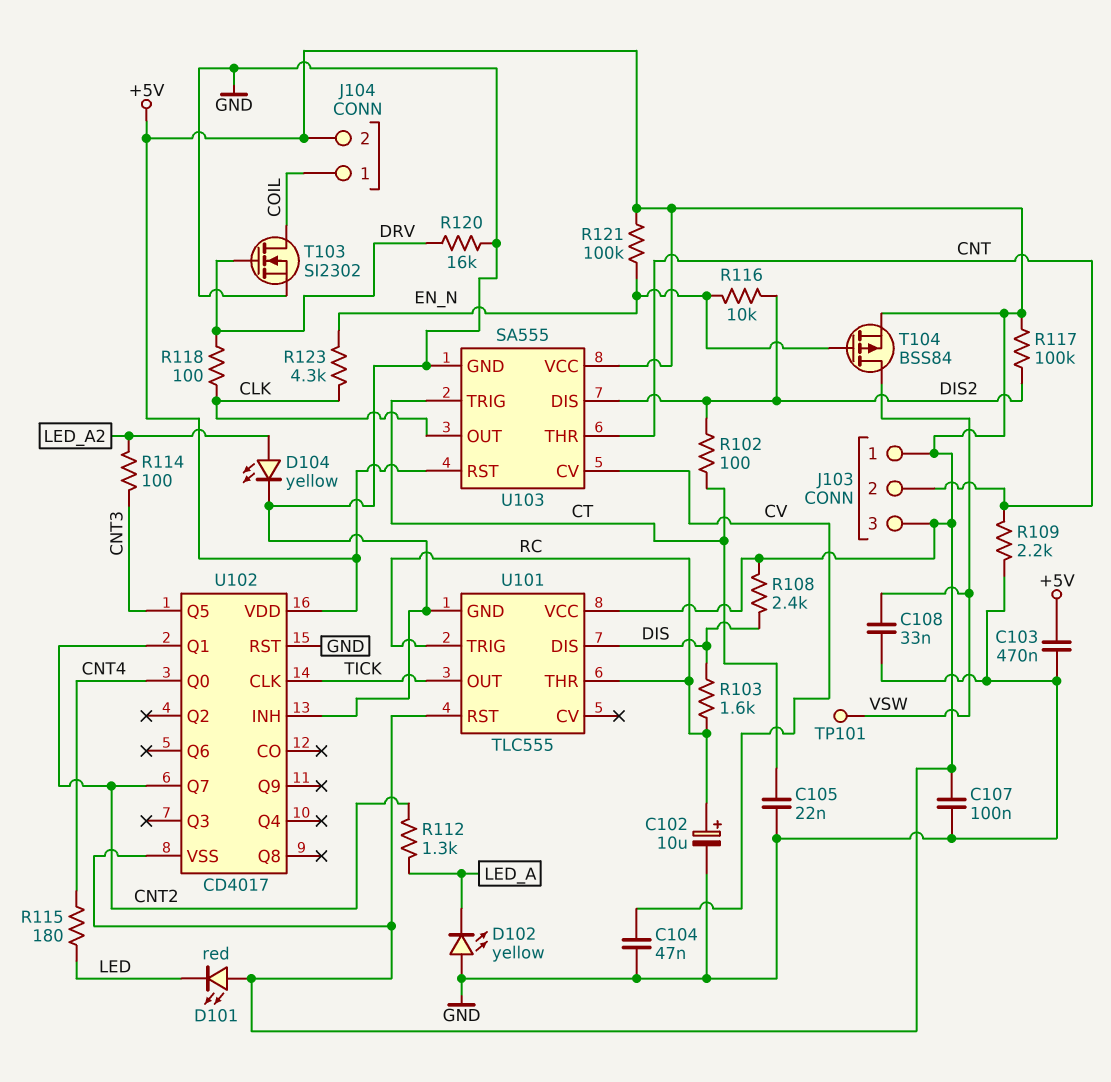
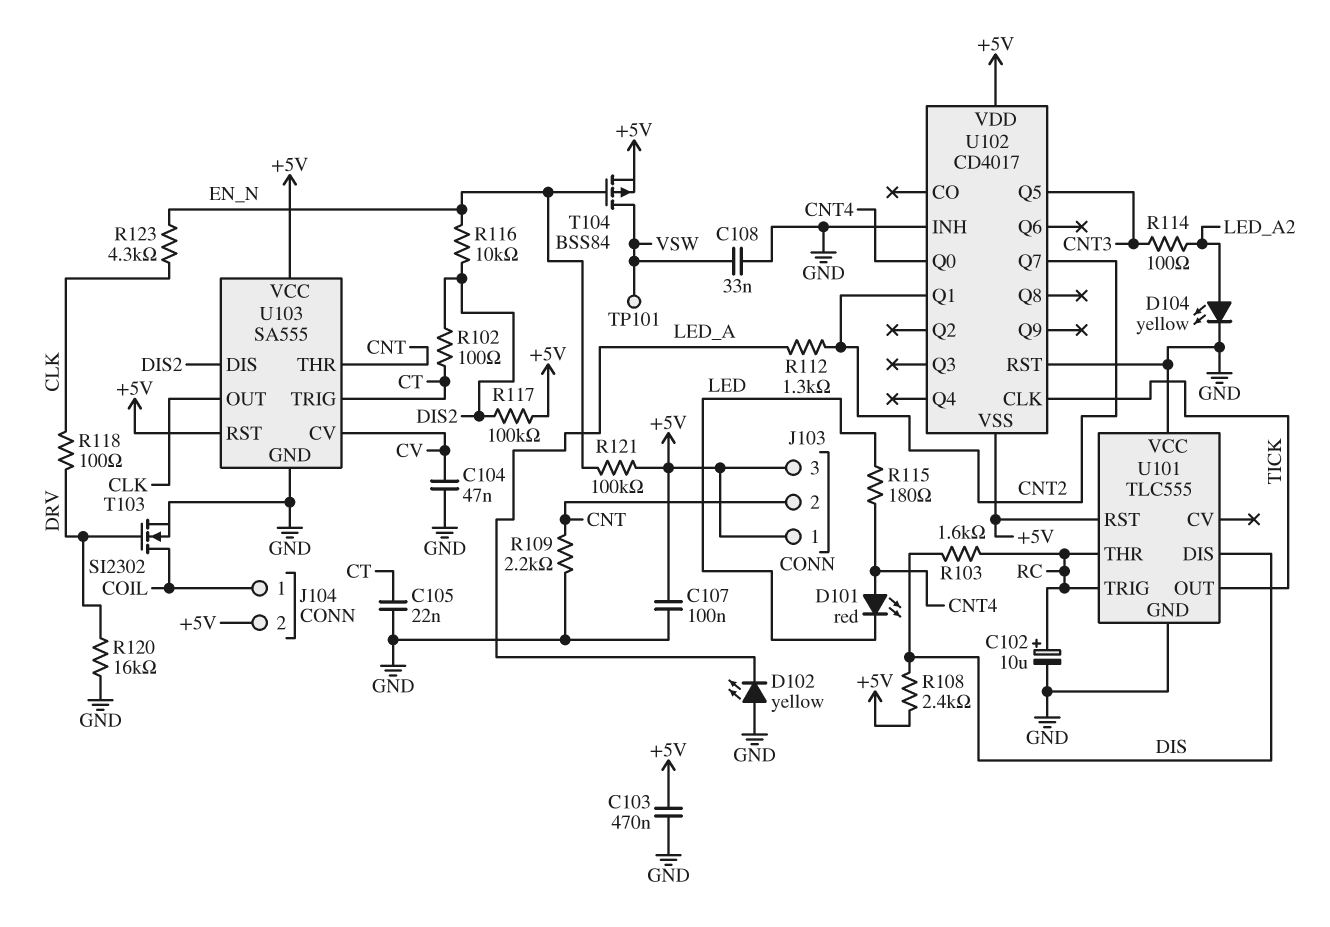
D101: LED red (A +5V, K LED) -> LED red (A CNT4, K LED)
U101 pin VCC: +5V -> GND

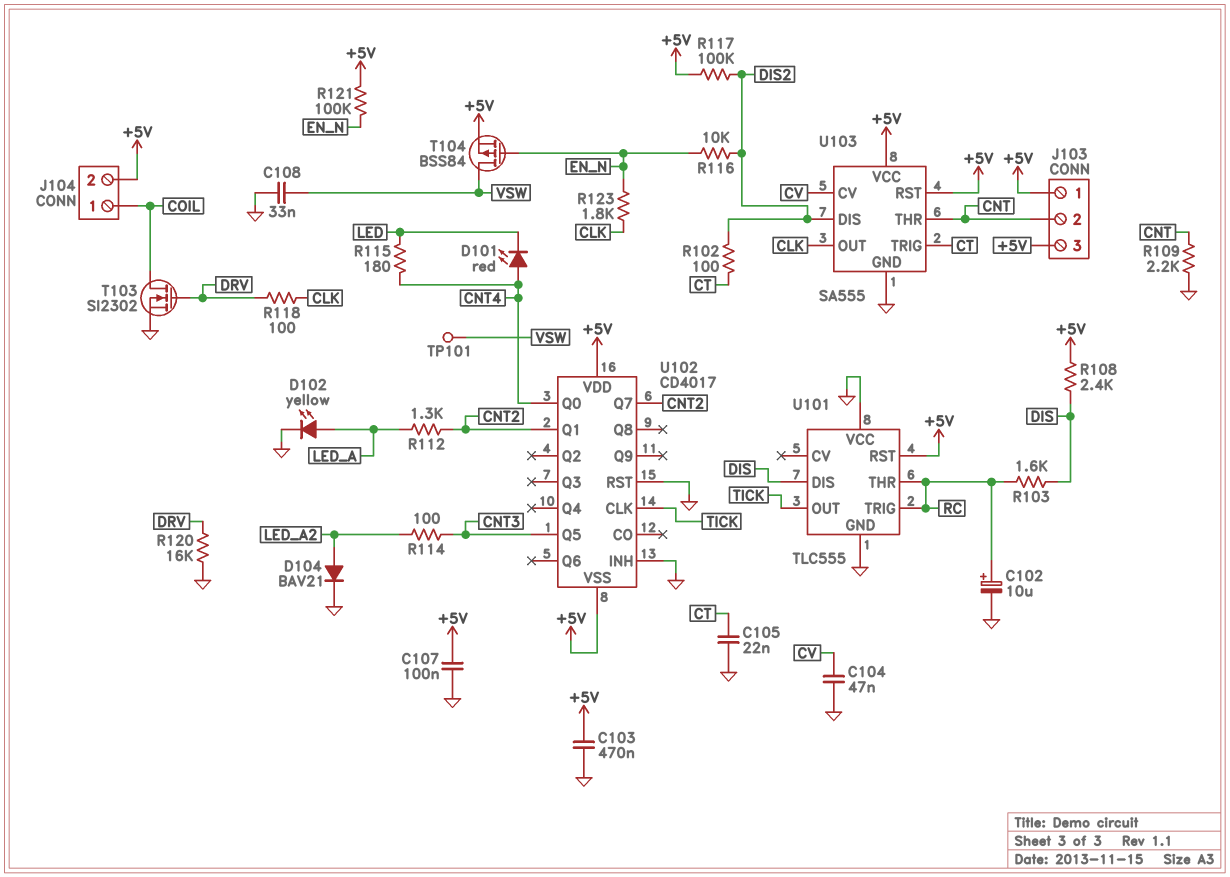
D102: LED yellow (A GND, K LED_A) -> LED yellow (A LED_A, K GND)
D104: LED yellow (A LED_A2, K GND) -> diode BAV21 (A LED_A2, K GND)
R123: 4.3k (CLK, EN_N) -> 1.8k (CLK, EN_N)

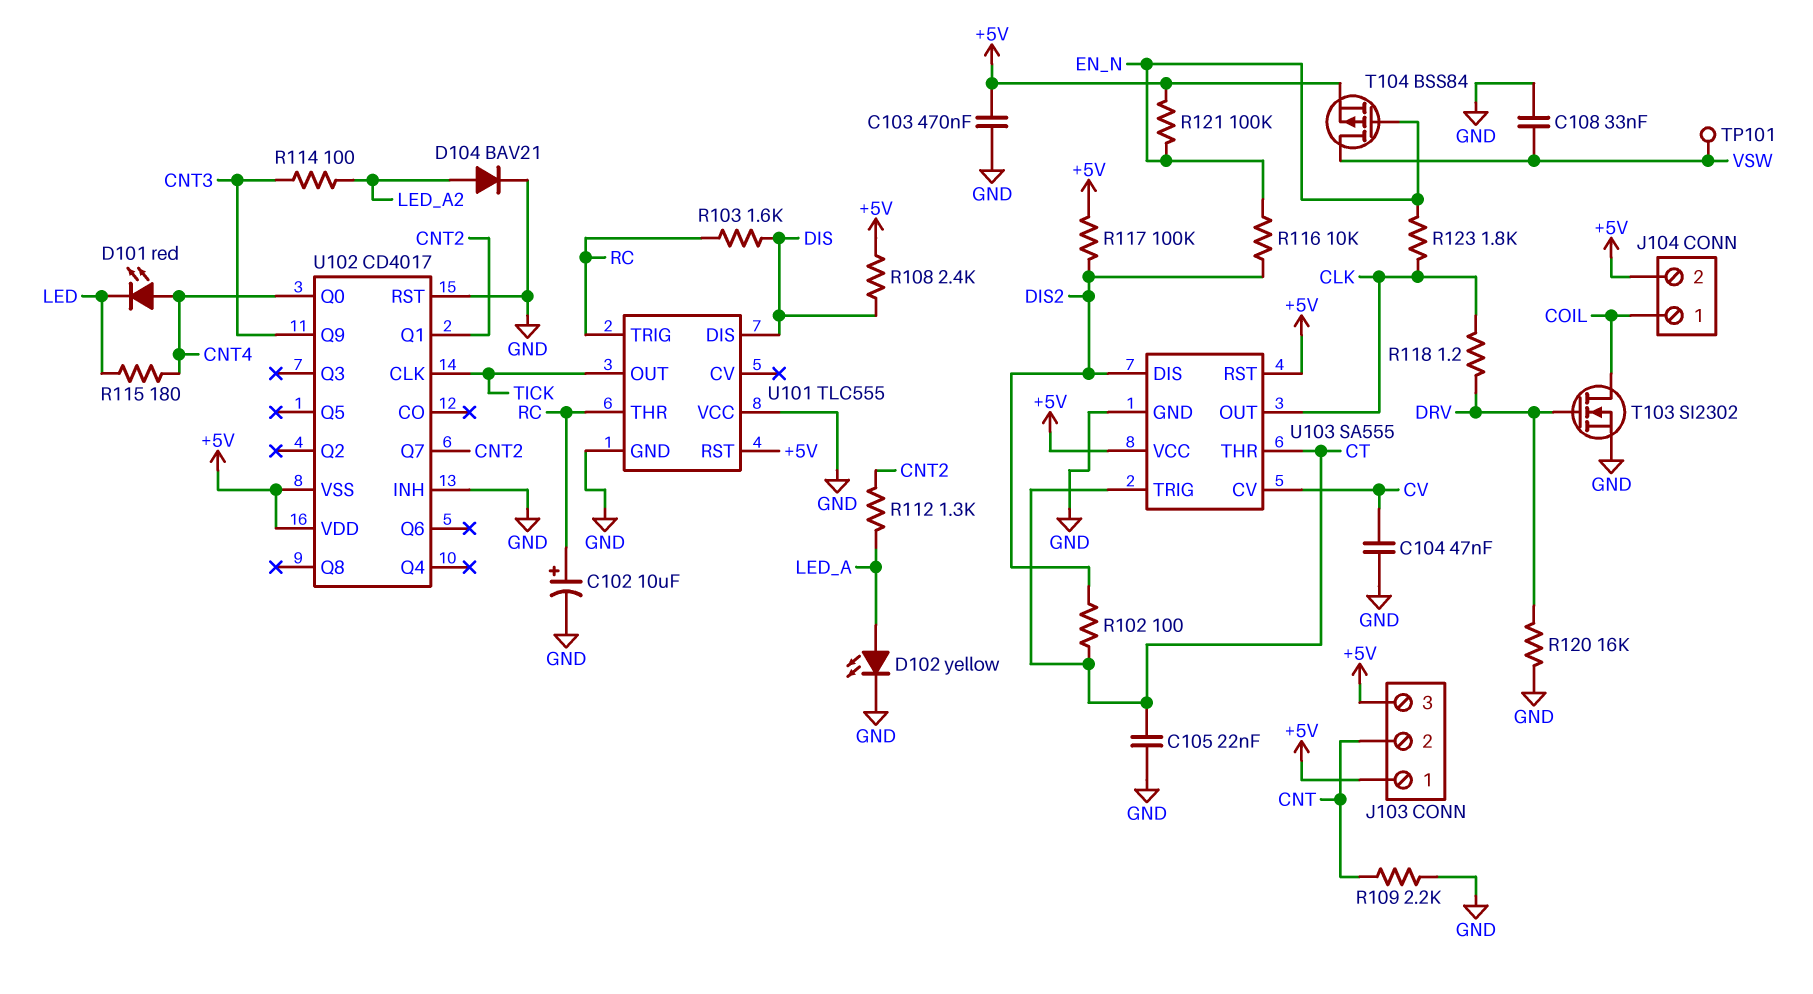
C107: 100nF (+5V, GND) -> none
R118: 100 (CLK, DRV) -> 1.2 (CLK, DRV)
U102 pin Q5: CNT3 -> none
U102 pin Q9: none -> CNT3
U103 pin THR: CNT -> CT

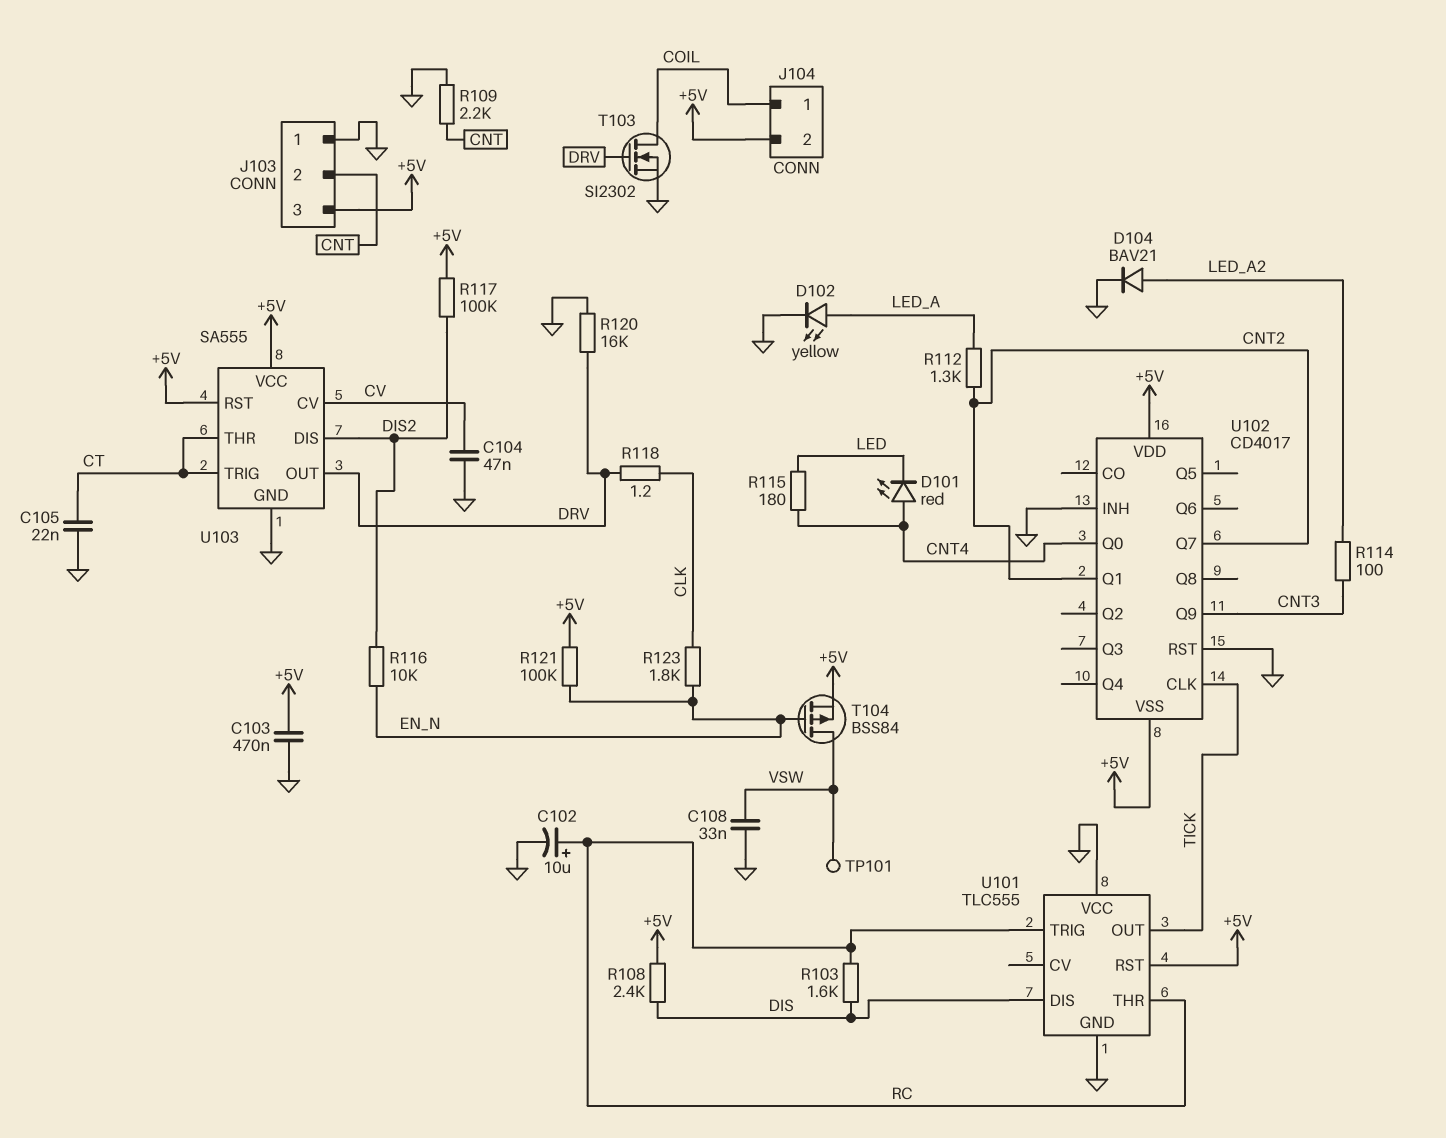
J103 pin 1: +5V -> GND
R102: 100 (CT, DIS2) -> none
U103 pin OUT: CLK -> DRV

